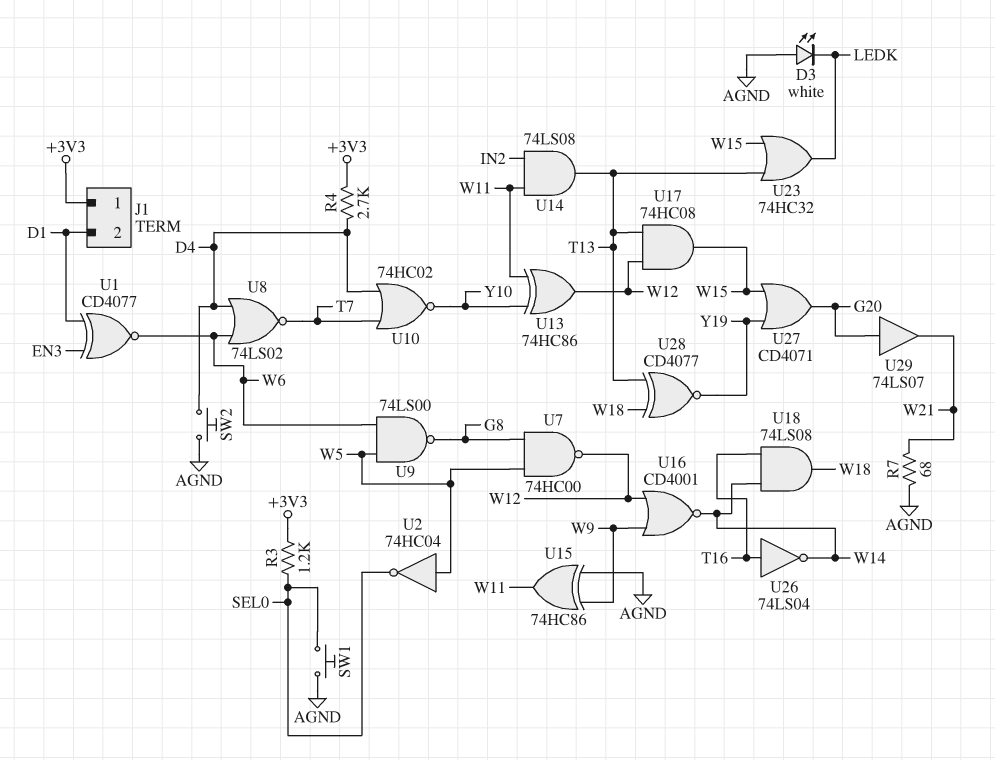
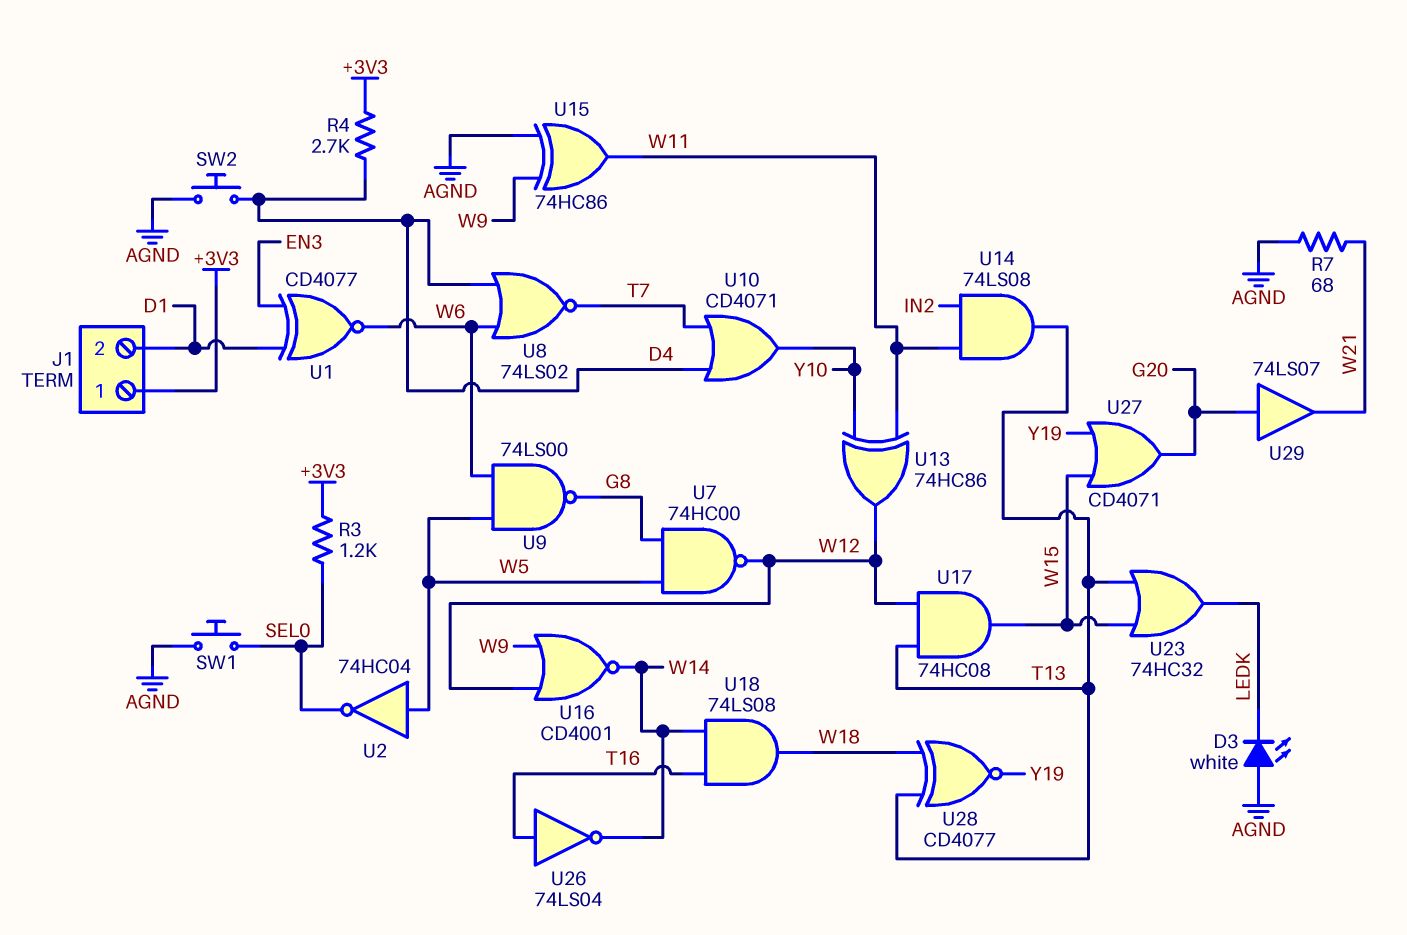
U10: NOR 74HC02 (in D4, in T7, out Y10) -> OR CD4071 (in D4, in T7, out Y10)

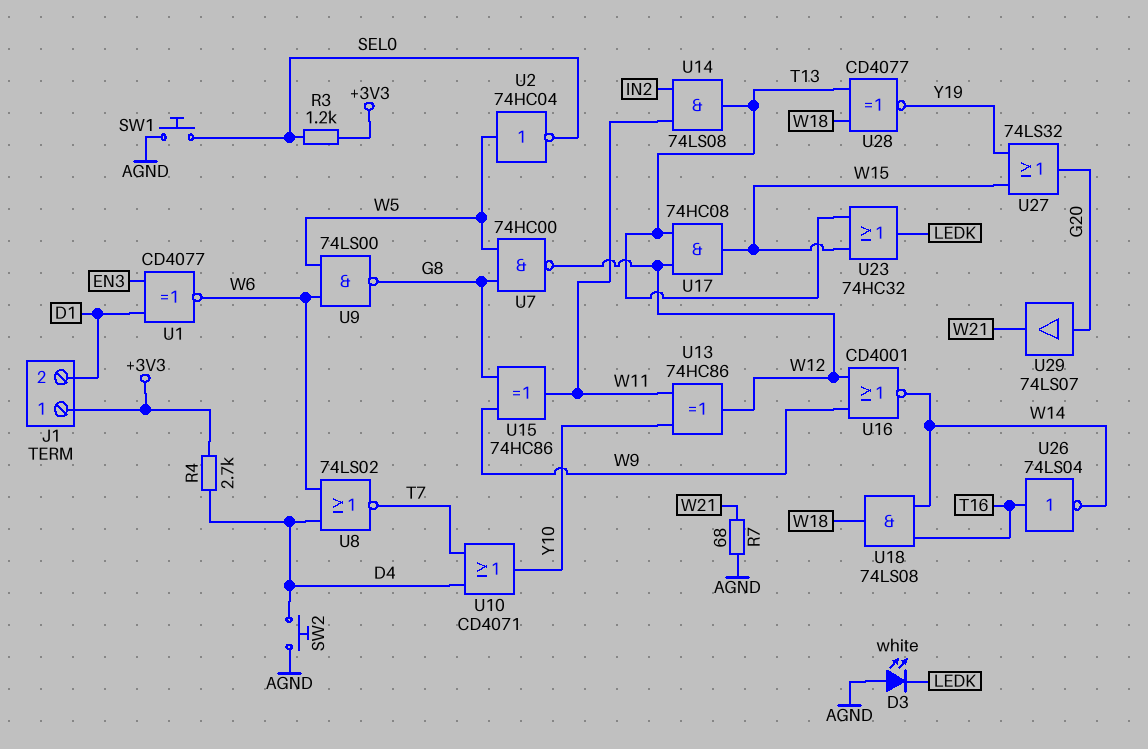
U15: XOR 74HC86 (in AGND, in W9, out W11) -> XOR 74HC86 (in G8, in W9, out W11)
U27: OR CD4071 (in W15, in Y19, out G20) -> OR 74LS32 (in W15, in Y19, out G20)

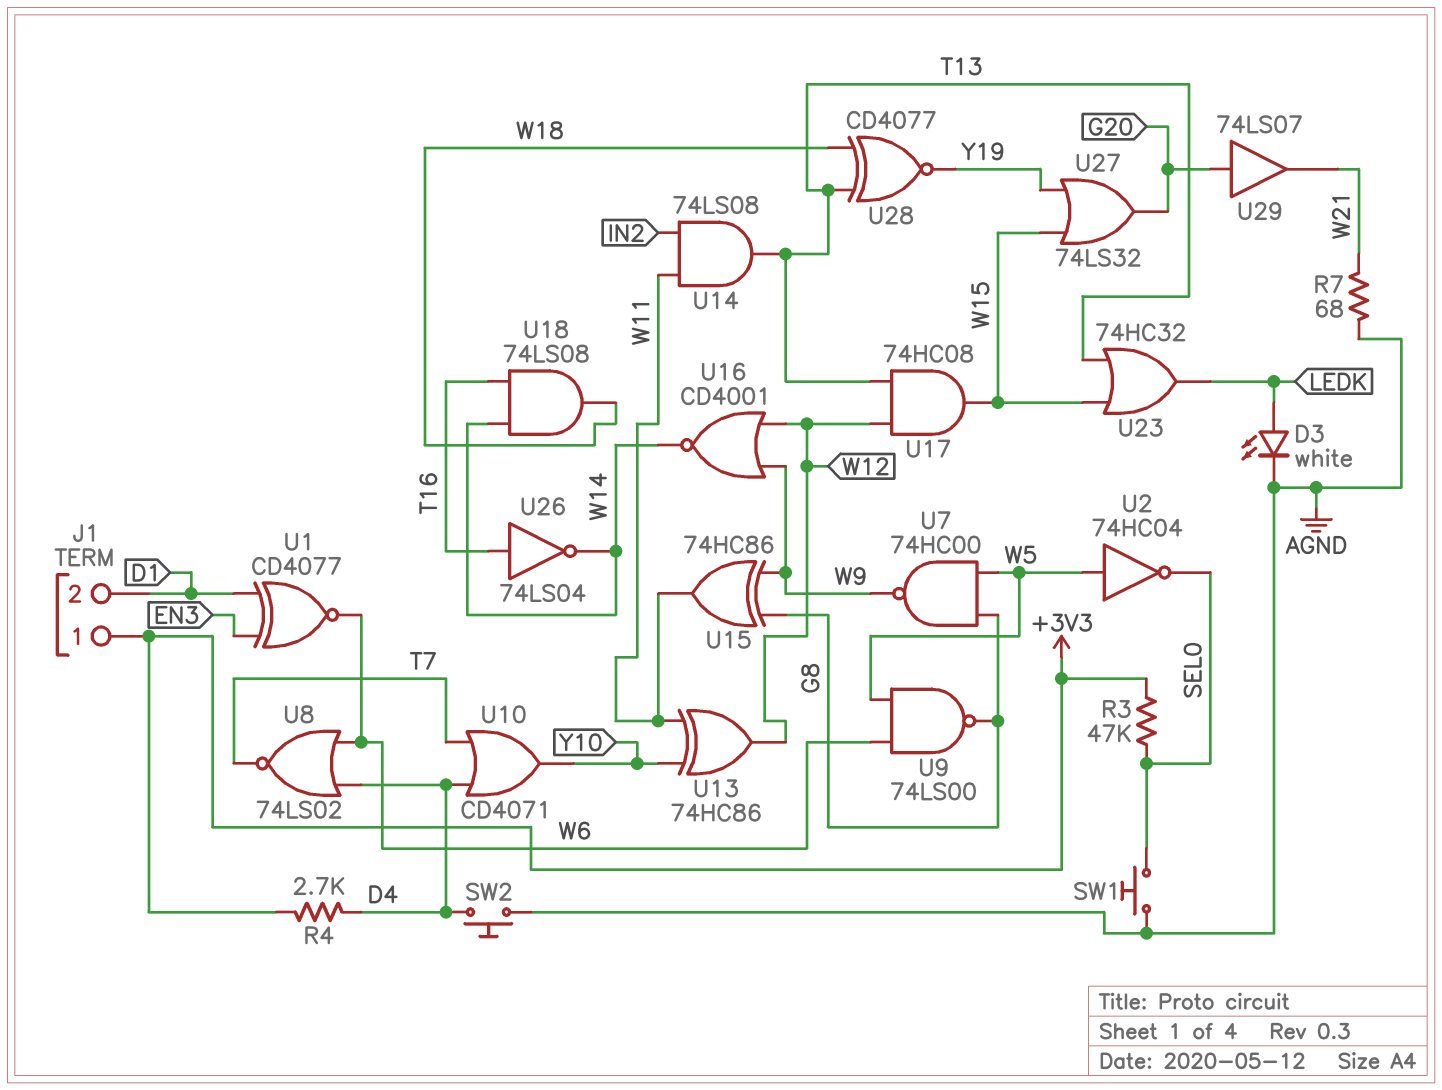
D3: LED white (A AGND, K LEDK) -> LED white (A LEDK, K AGND)
R3: 1.2k (+3V3, SEL0) -> 47k (+3V3, SEL0)
U7: NAND 74HC00 (in G8, in W5, out W12) -> NAND 74HC00 (in G8, in W5, out W9)

